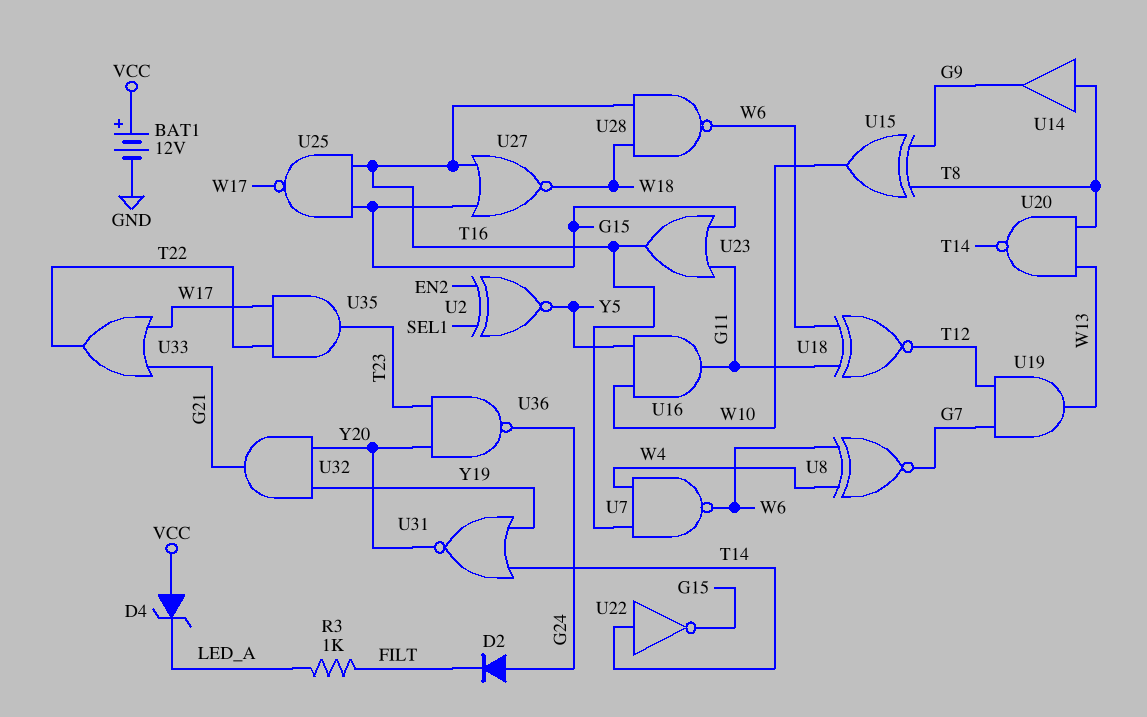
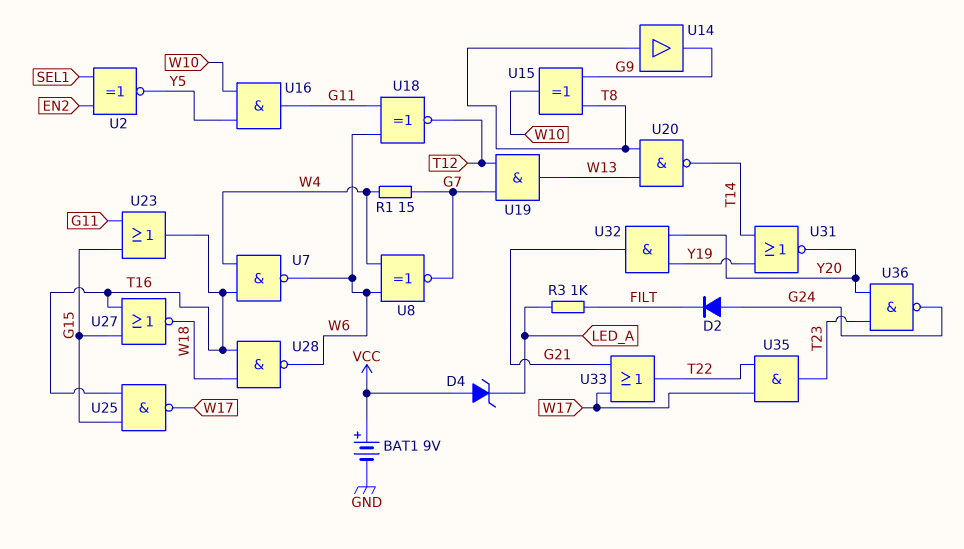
BAT1: 12V (plus VCC, minus GND) -> 9V (plus VCC, minus GND)
R1: none -> 15 (G7, W4)
U22: NOT (in T14, out G15) -> none

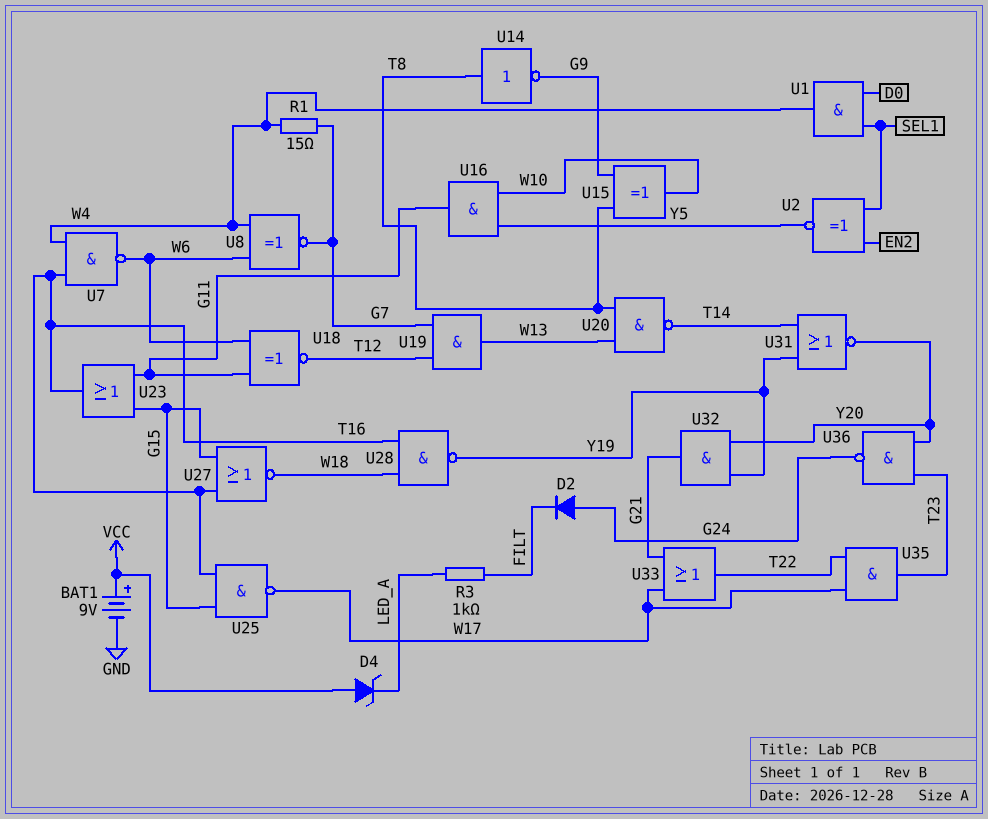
U1: none -> AND (in D0, in SEL1, out W4)
U14: buffer (in T8, out G9) -> NOT (in T8, out G9)
U28: NAND (in T16, in W18, out W6) -> NAND (in T16, in W18, out Y19)

